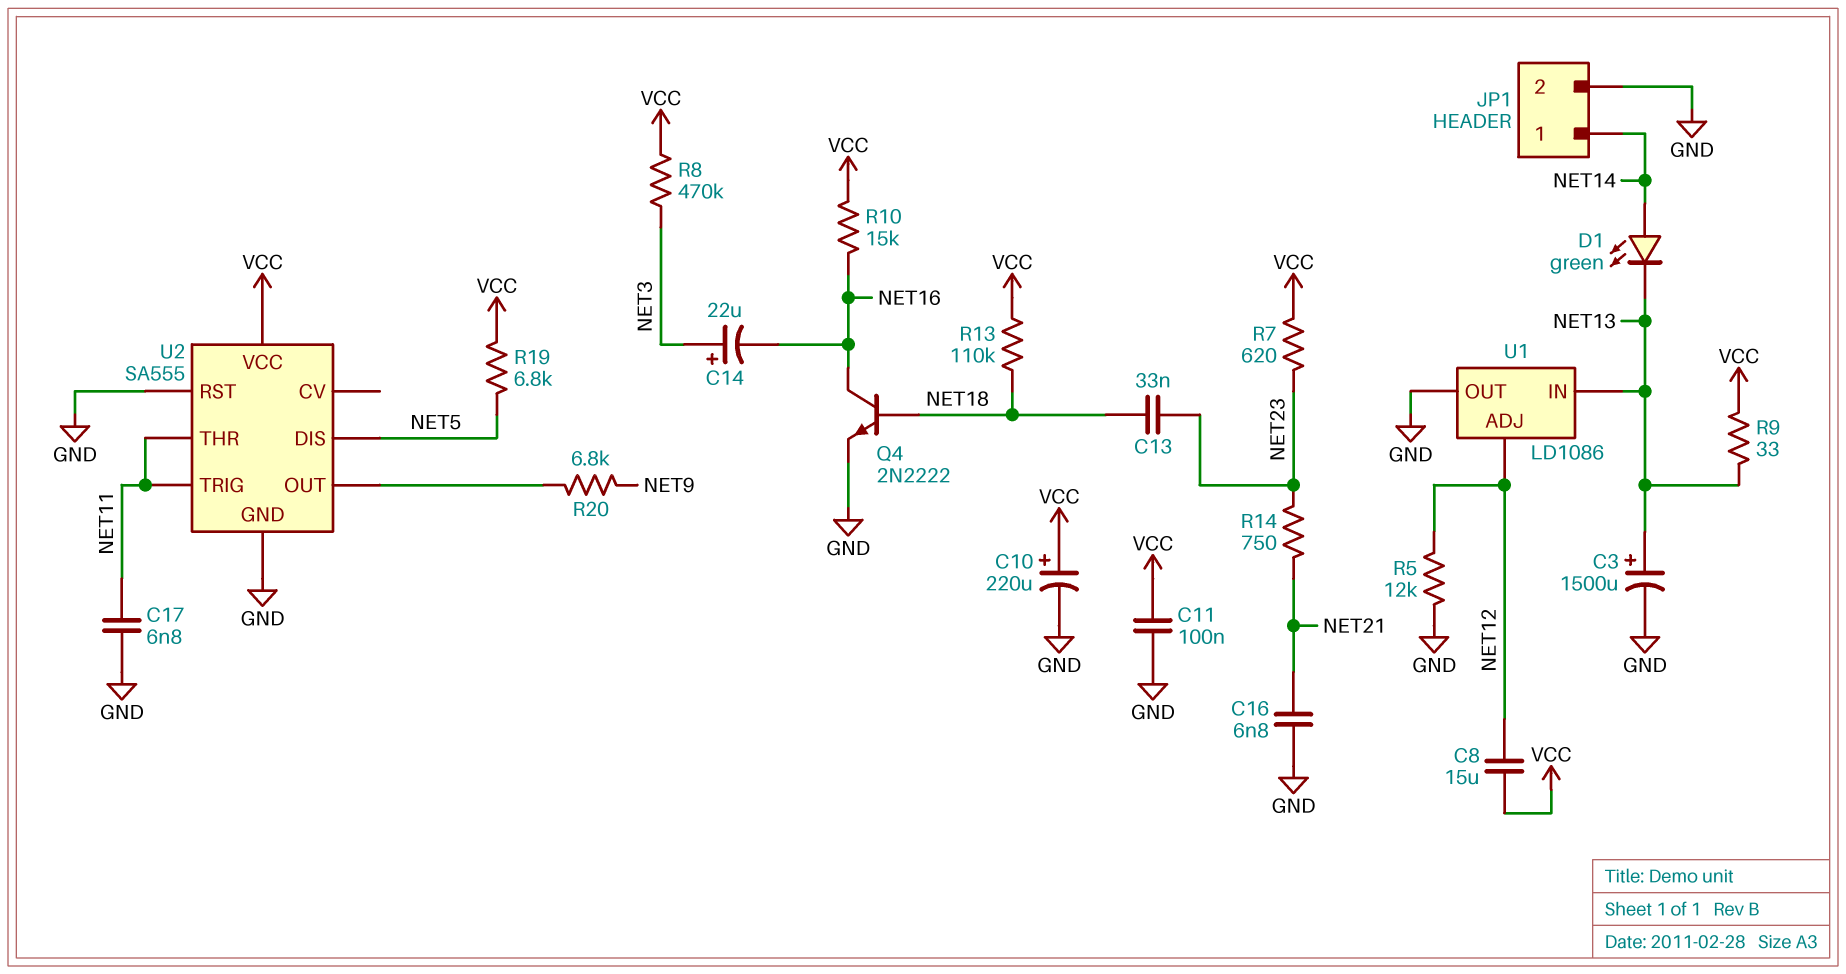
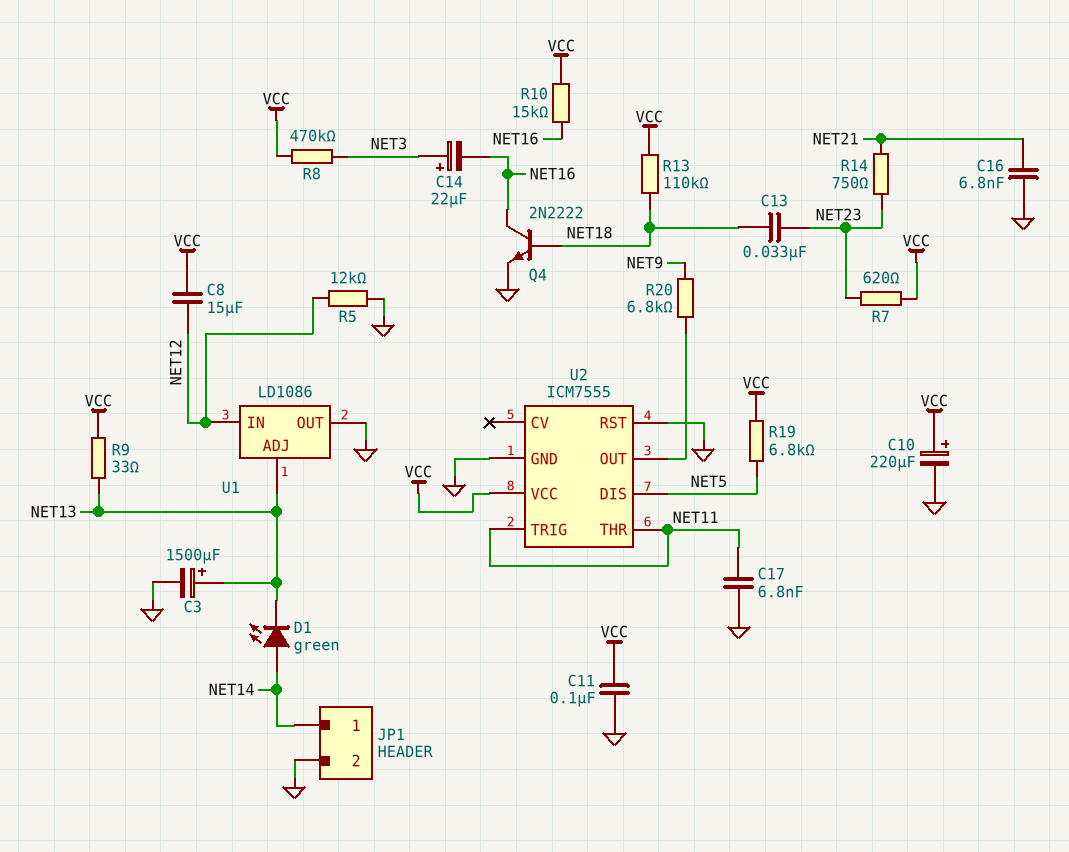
U1 pin ADJ: NET12 -> NET13
U1 pin IN: NET13 -> NET12
U2: SA555 -> ICM7555

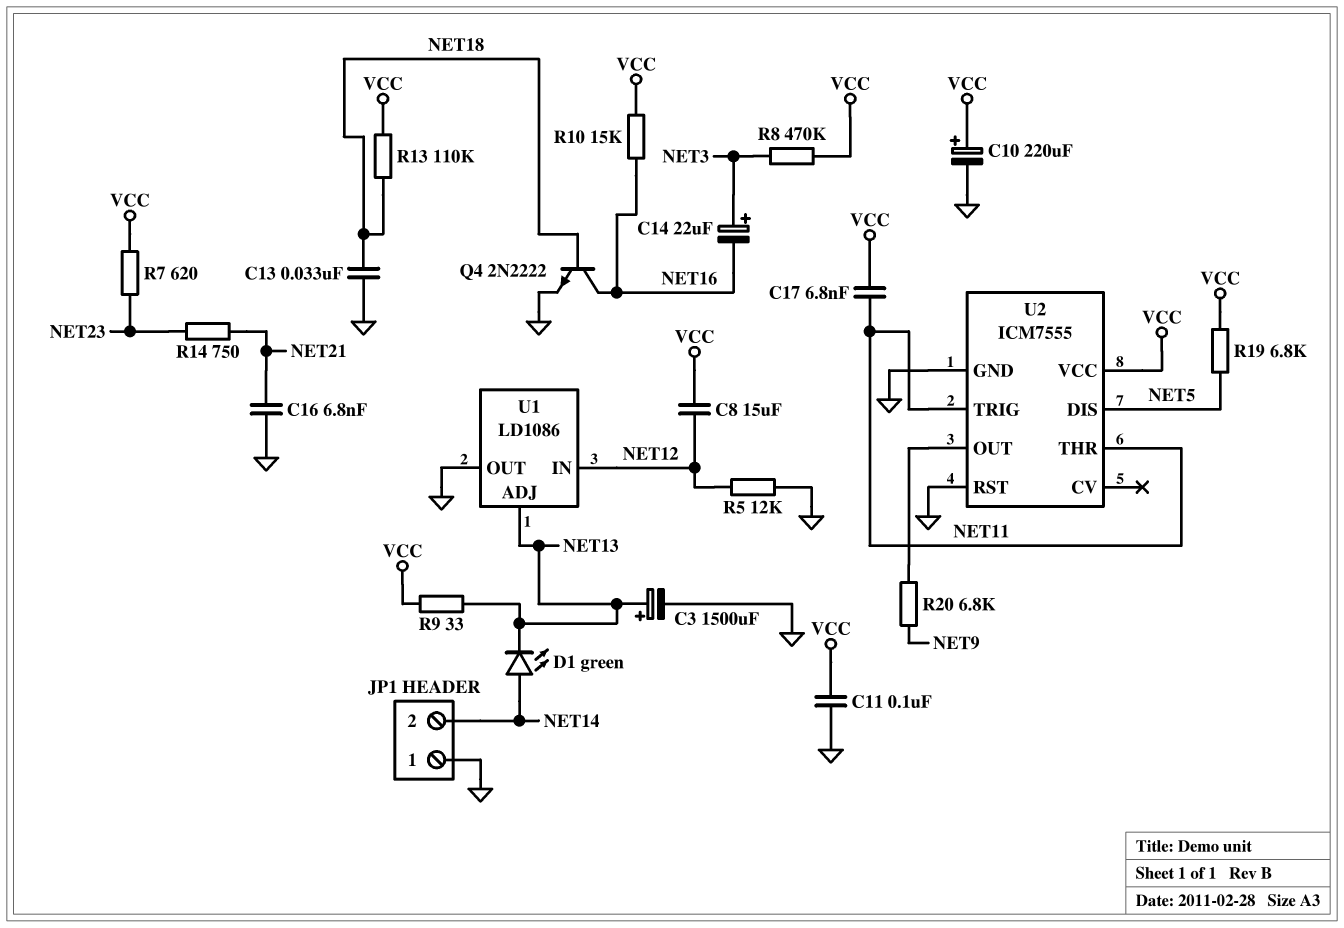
C13: 33nF (NET18, NET23) -> 33nF (GND, NET18)
C17: 6.8nF (GND, NET11) -> 6.8nF (NET11, VCC)
JP1 pin 1: NET14 -> GND
JP1 pin 2: GND -> NET14

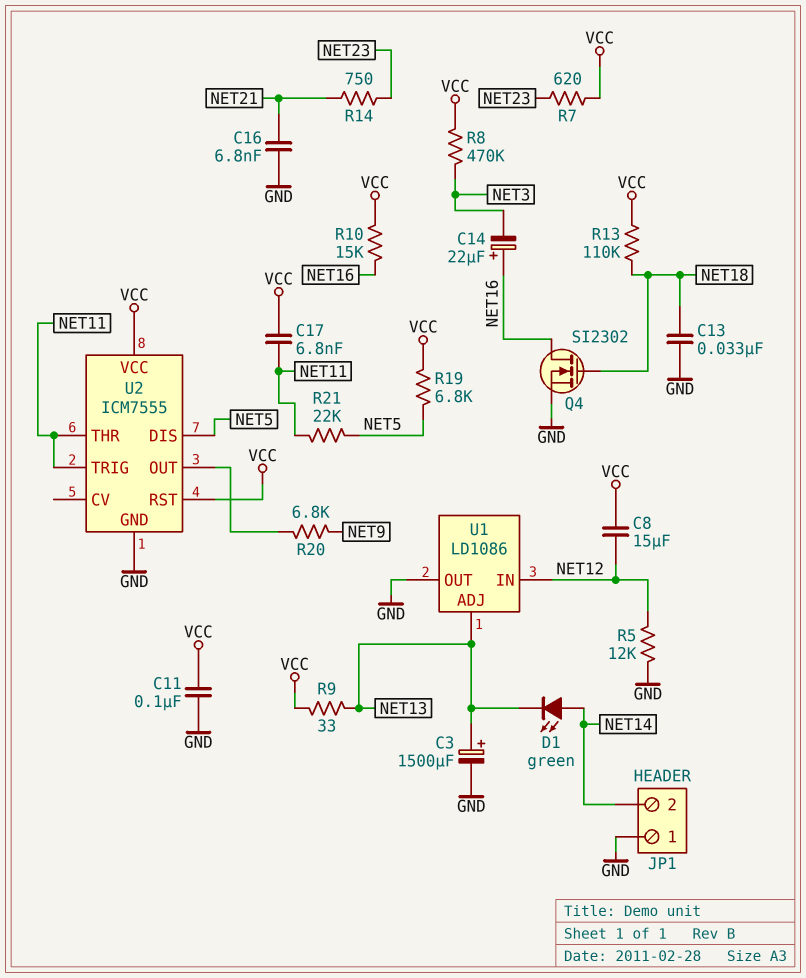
C10: 220uF (plus VCC, minus GND) -> none
C14: 22uF (plus NET3, minus NET16) -> 22uF (plus NET16, minus NET3)
Q4: NPN 2N2222 (B NET18, C NET16, E GND) -> NMOS SI2302 (G NET18, D NET16, S GND)
R21: none -> 22k (NET5, NET11)
U2 pin RST: GND -> VCC

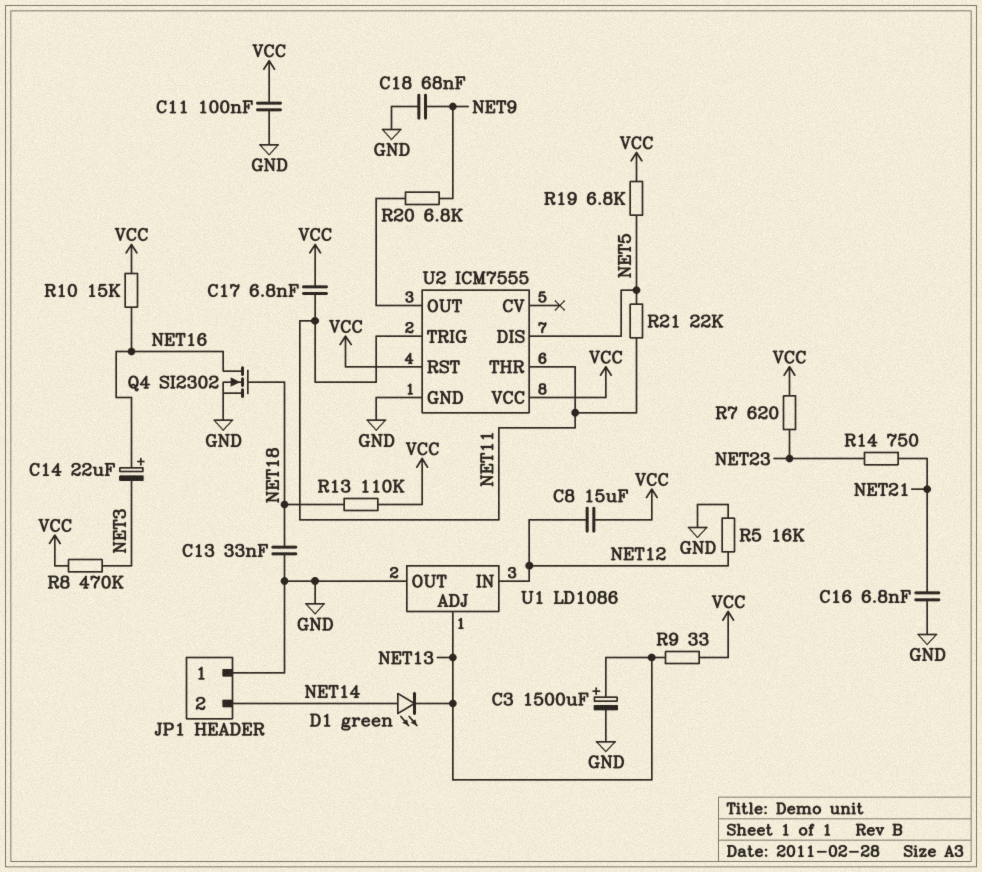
C18: none -> 68nF (GND, NET9)
R5: 12k (GND, NET12) -> 16k (GND, NET12)

